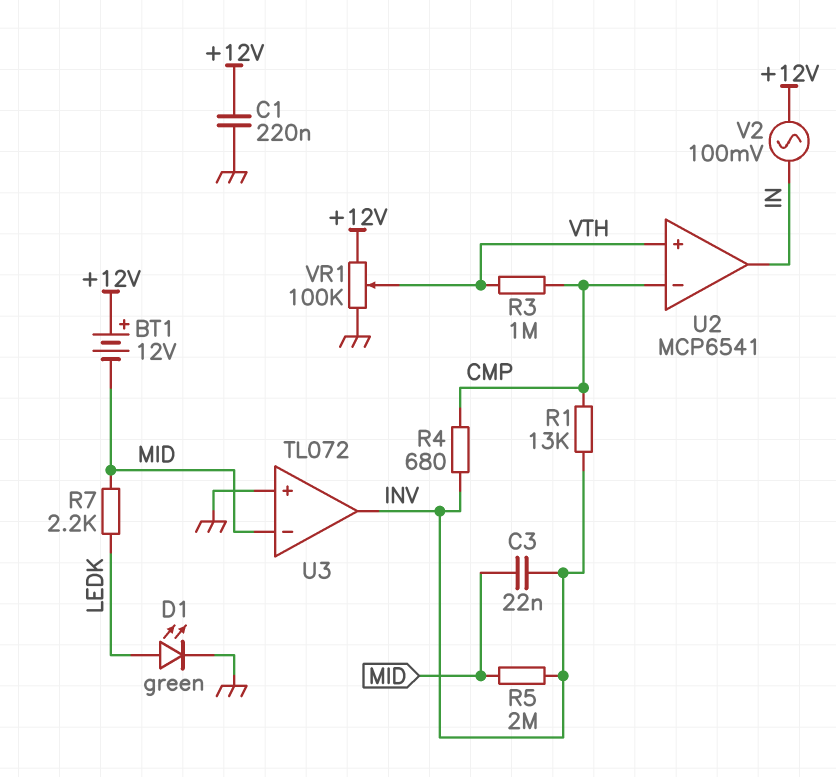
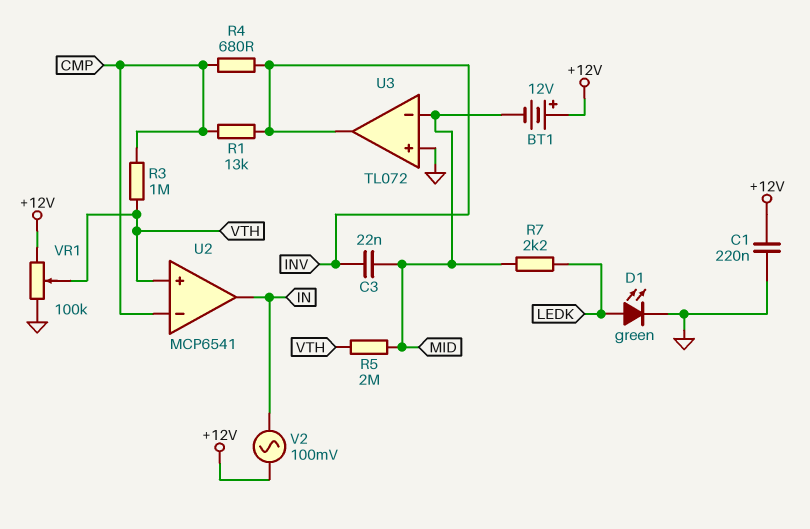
R5: 2M (INV, MID) -> 2M (MID, VTH)

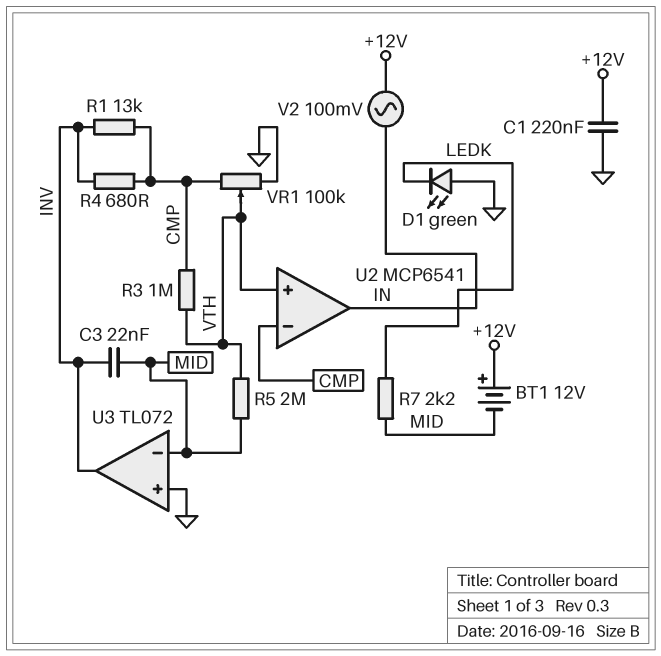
D1: LED green (A LEDK, K GND) -> LED green (A GND, K LEDK)
VR1: 100k (+12V, GND, wiper VTH) -> 100k (CMP, GND, wiper VTH)

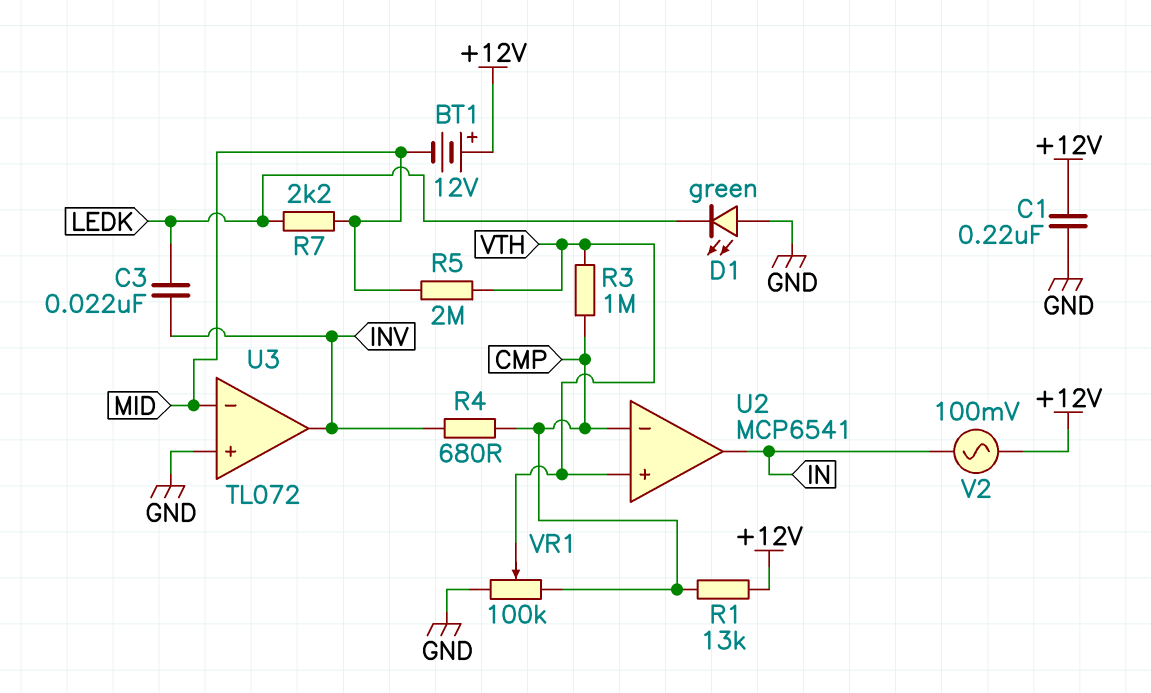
C3: 22nF (INV, MID) -> 22nF (INV, LEDK)
R1: 13k (CMP, INV) -> 13k (+12V, CMP)

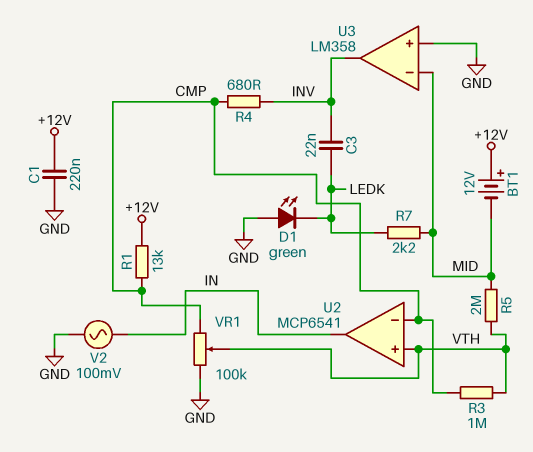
U3: TL072 -> LM358
V2: AC 100mV (+12V, IN) -> AC 100mV (GND, IN)

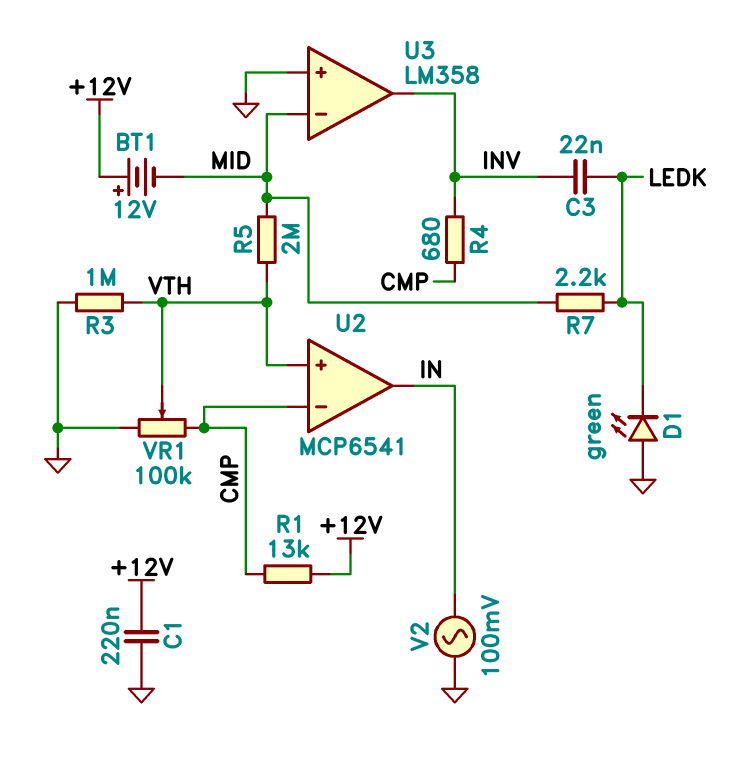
R3: 1M (CMP, VTH) -> 1M (GND, VTH)

